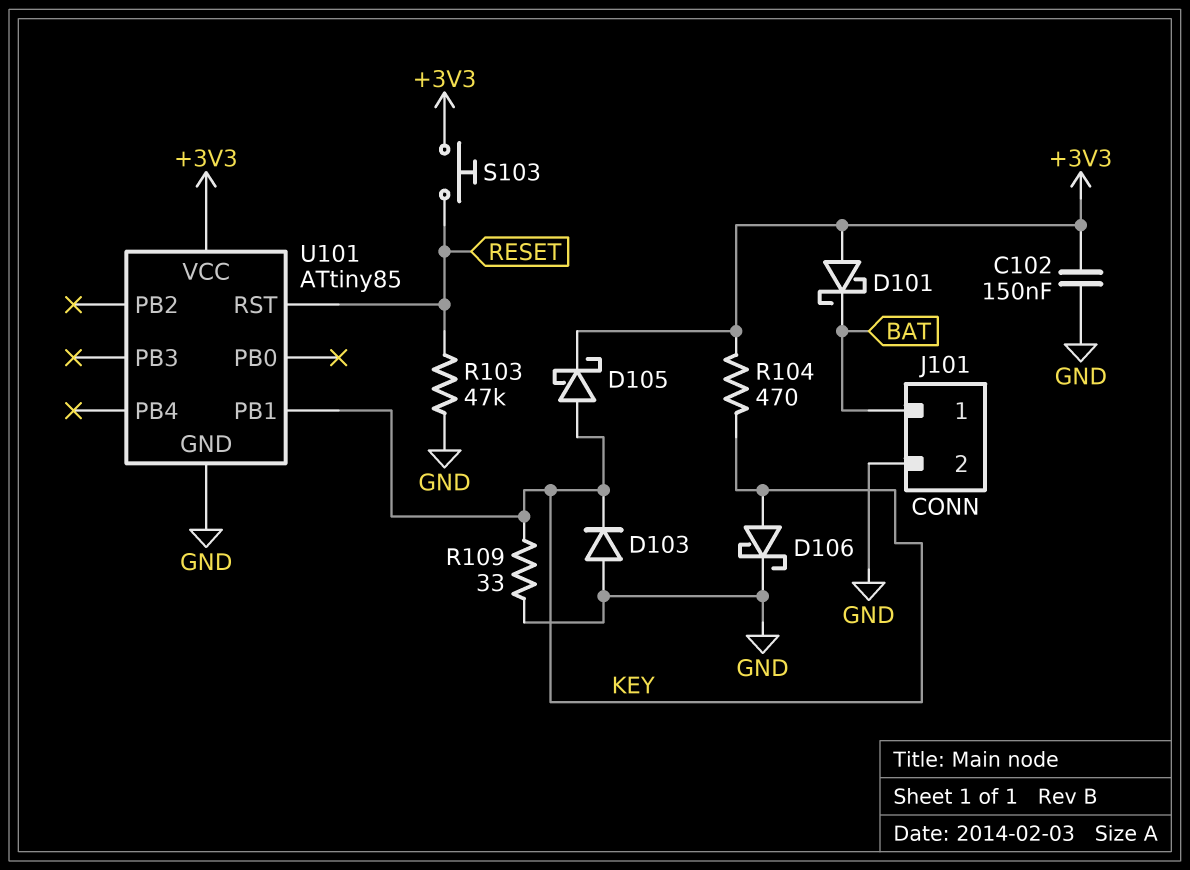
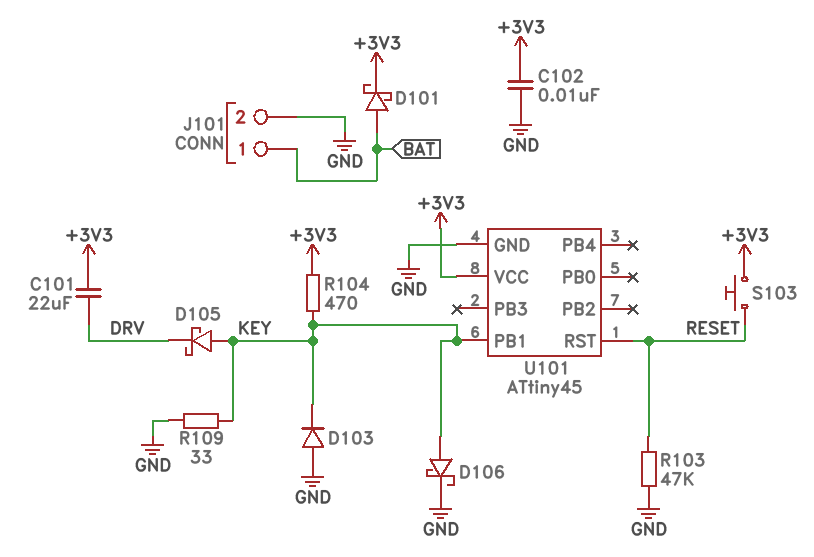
C101: none -> 22uF (+3V3, DRV)
C102: 150nF (+3V3, GND) -> 10nF (+3V3, GND)
D101: schottky (A +3V3, K BAT) -> schottky (A BAT, K +3V3)
D105: schottky (A KEY, K +3V3) -> schottky (A KEY, K DRV)
U101: ATtiny85 -> ATtiny45

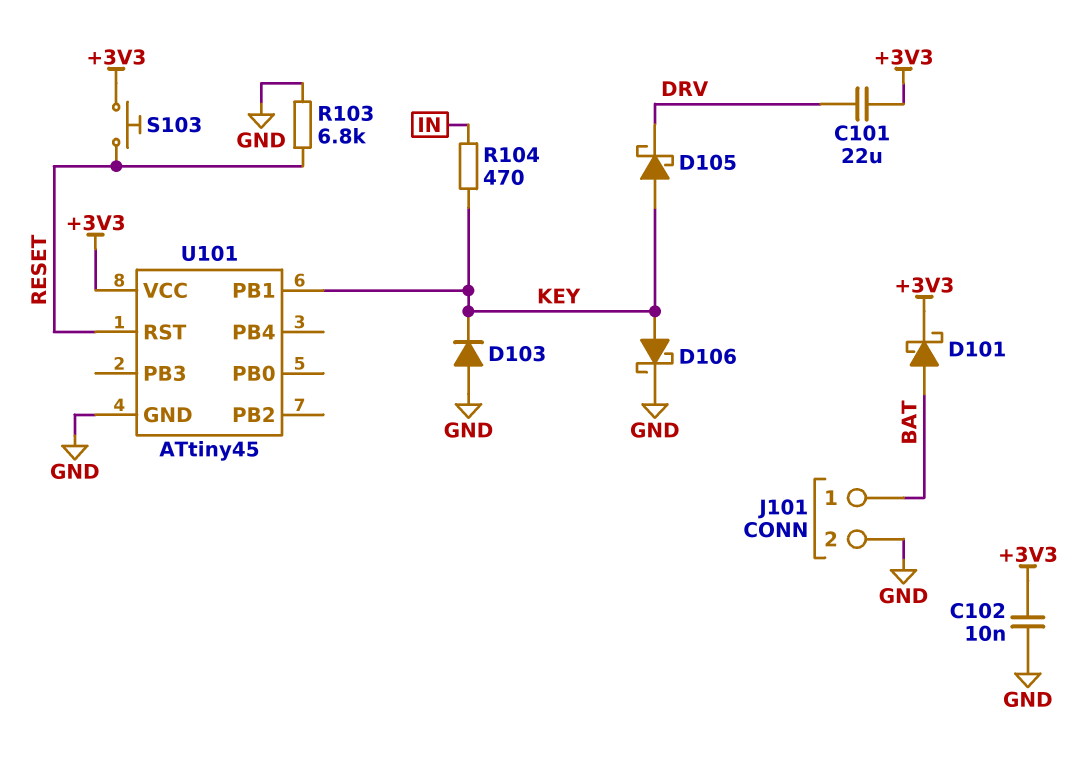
R103: 47k (GND, RESET) -> 6.8k (GND, RESET)
R104: 470 (+3V3, KEY) -> 470 (IN, KEY)
R109: 33 (GND, KEY) -> none

